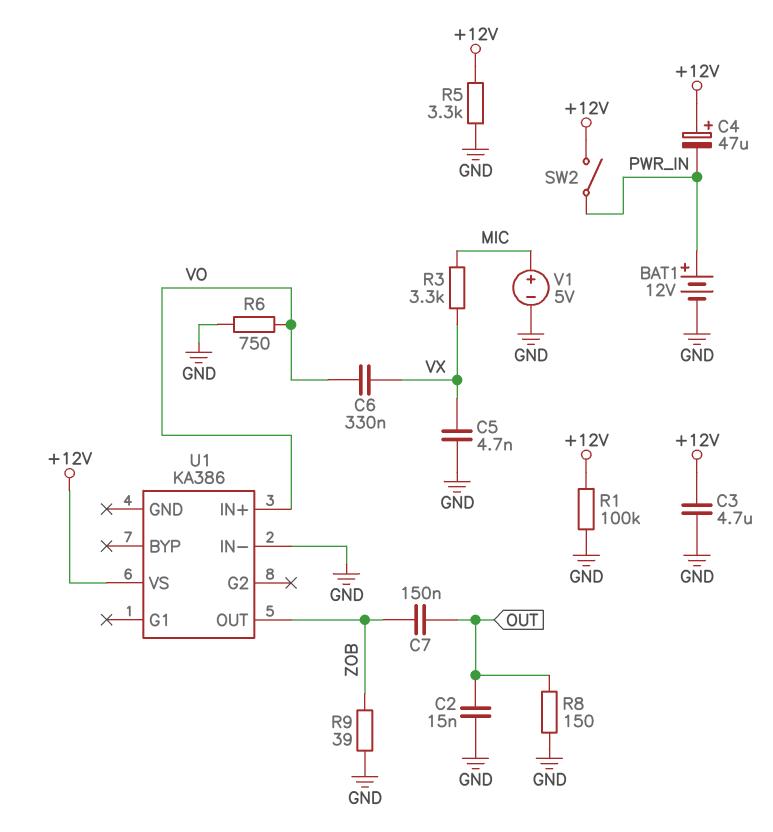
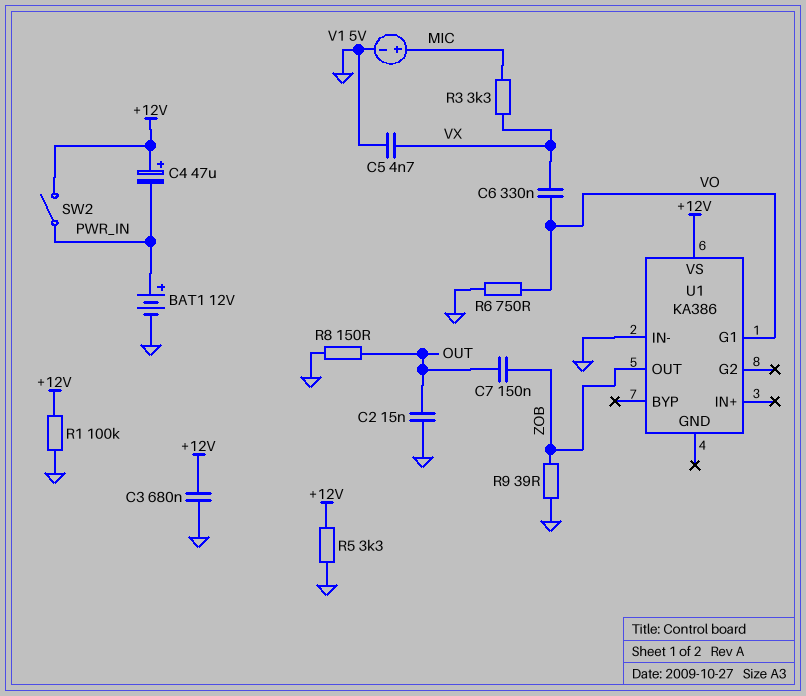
C3: 4.7uF (+12V, GND) -> 680nF (+12V, GND)
U1 pin G1: none -> VO
U1 pin IN+: VO -> none

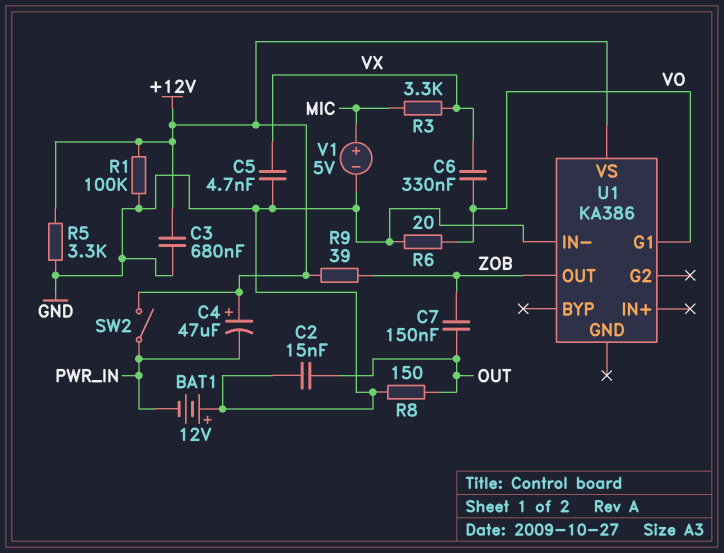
BAT1: 12V (plus PWR_IN, minus GND) -> 12V (plus GND, minus PWR_IN)
R6: 750 (GND, VO) -> 20 (GND, VO)
R9: 39 (GND, ZOB) -> 39 (+12V, ZOB)

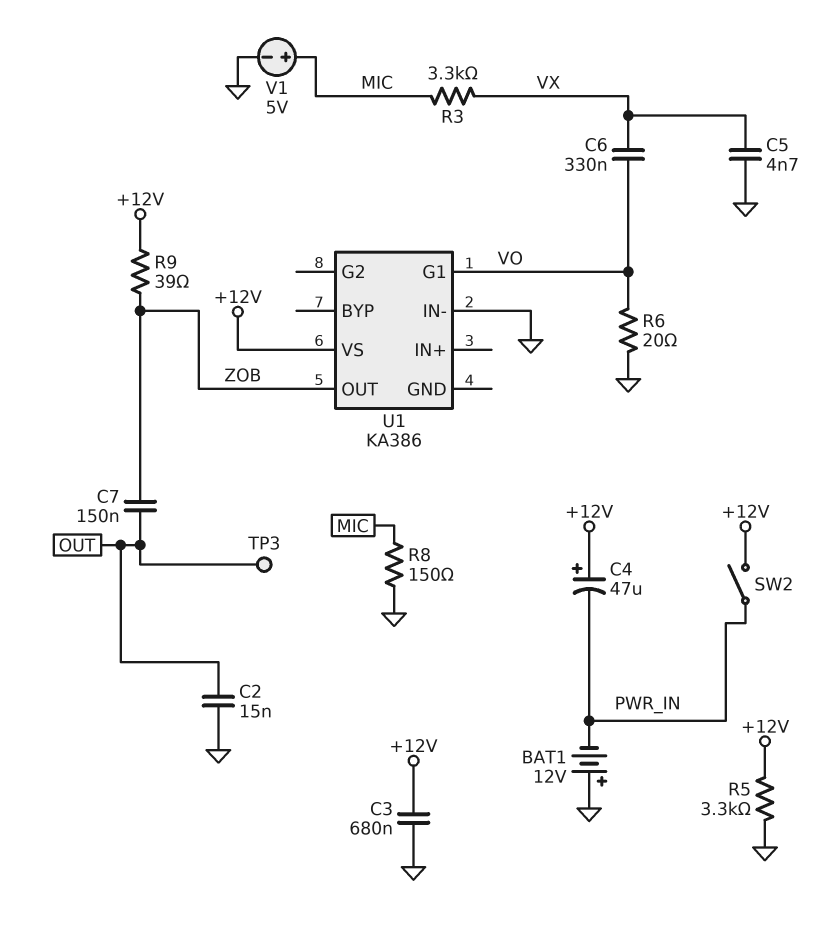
R1: 100k (+12V, GND) -> none
R8: 150 (GND, OUT) -> 150 (GND, MIC)
TP3: none -> test point (OUT)

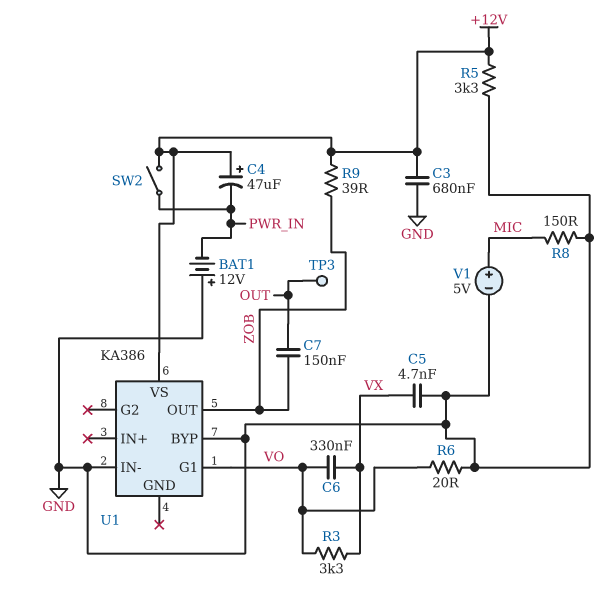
C2: 15nF (GND, OUT) -> none
R3: 3.3k (MIC, VX) -> 3.3k (VO, VX)
U1 pin BYP: none -> GND

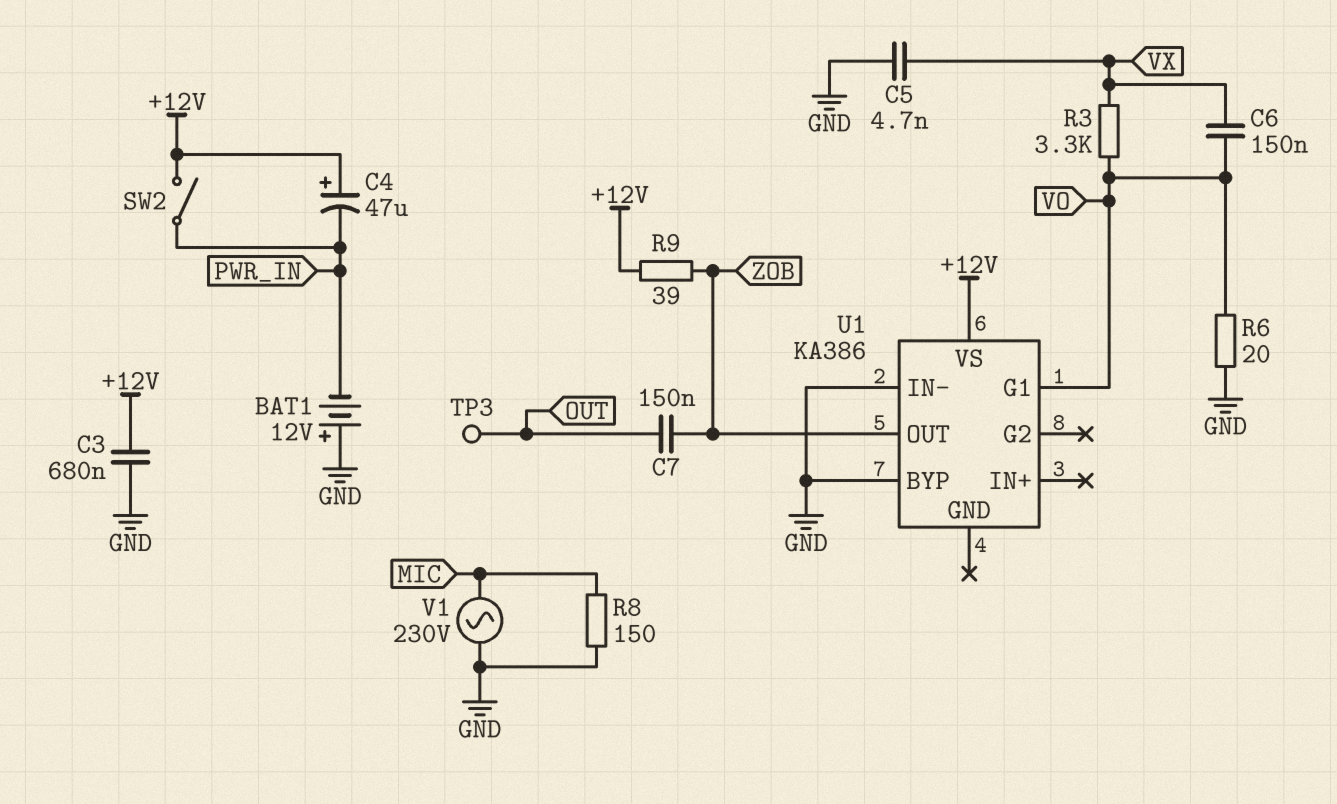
C6: 330nF (VO, VX) -> 150nF (VO, VX)
R5: 3.3k (+12V, GND) -> none
V1: 5V (plus MIC, minus GND) -> AC 230V (GND, MIC)

